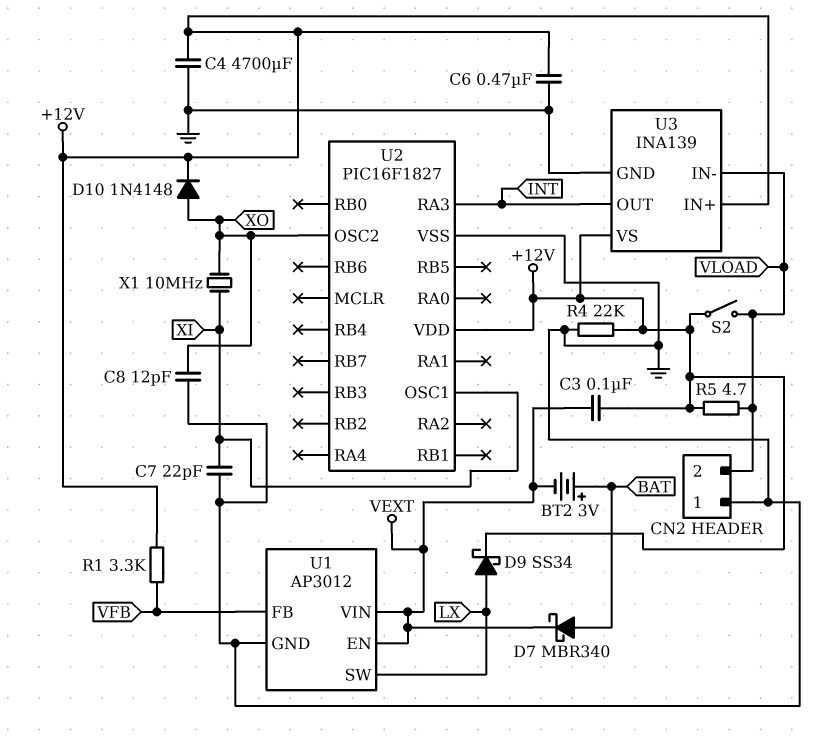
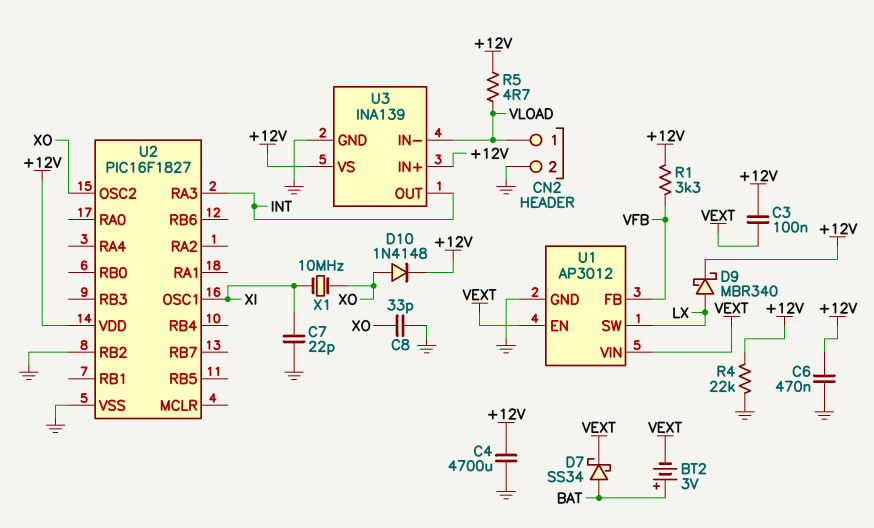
C8: 12pF (GND, XO) -> 33pF (GND, XO)
CN2 pin 1: GND -> VLOAD
CN2 pin 2: VLOAD -> GND
D7: schottky MBR340 (A BAT, K VEXT) -> schottky SS34 (A BAT, K VEXT)
D9: schottky SS34 (A LX, K +12V) -> schottky MBR340 (A LX, K +12V)
S2: switch (+12V, VLOAD) -> none
U2 pin RB2: none -> GND

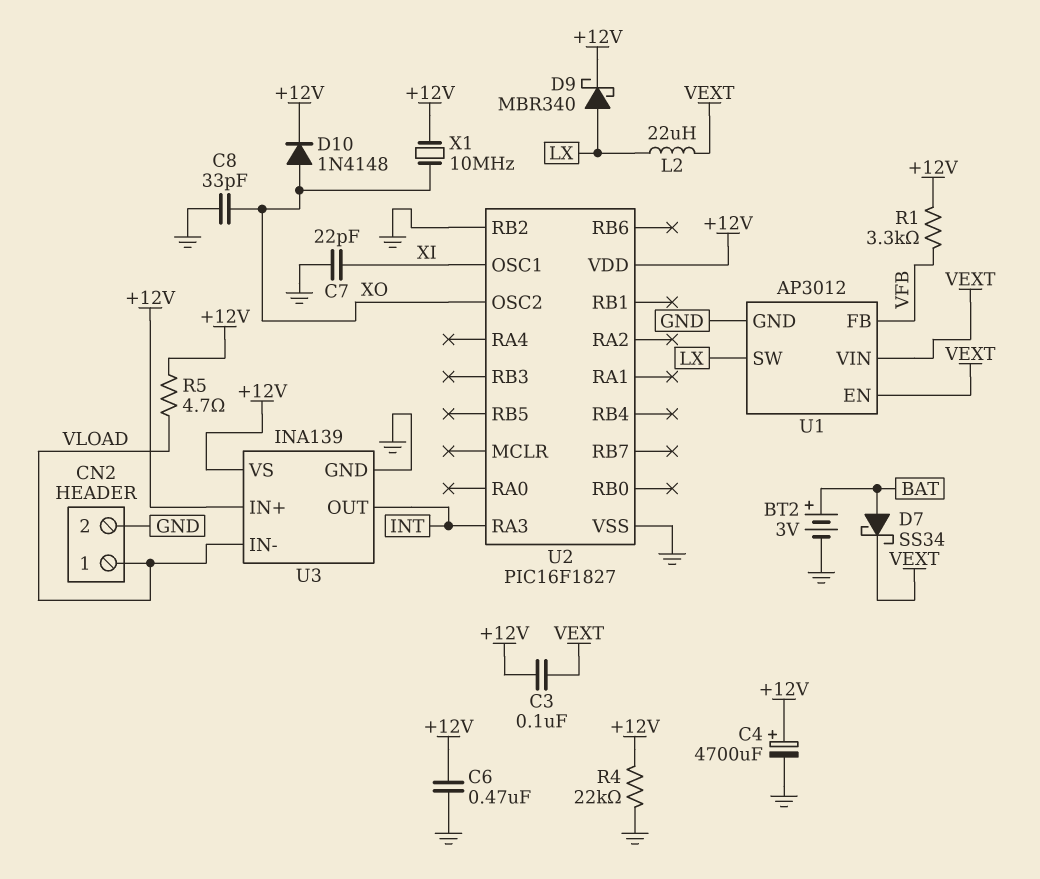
BT2: 3V (plus BAT, minus VEXT) -> 3V (plus BAT, minus GND)
C4: 4700uF (+12V, GND) -> 4700uF (plus +12V, minus GND)
L2: none -> 22uH (LX, VEXT)
X1: 10MHz (XI, XO) -> 10MHz (+12V, XO)

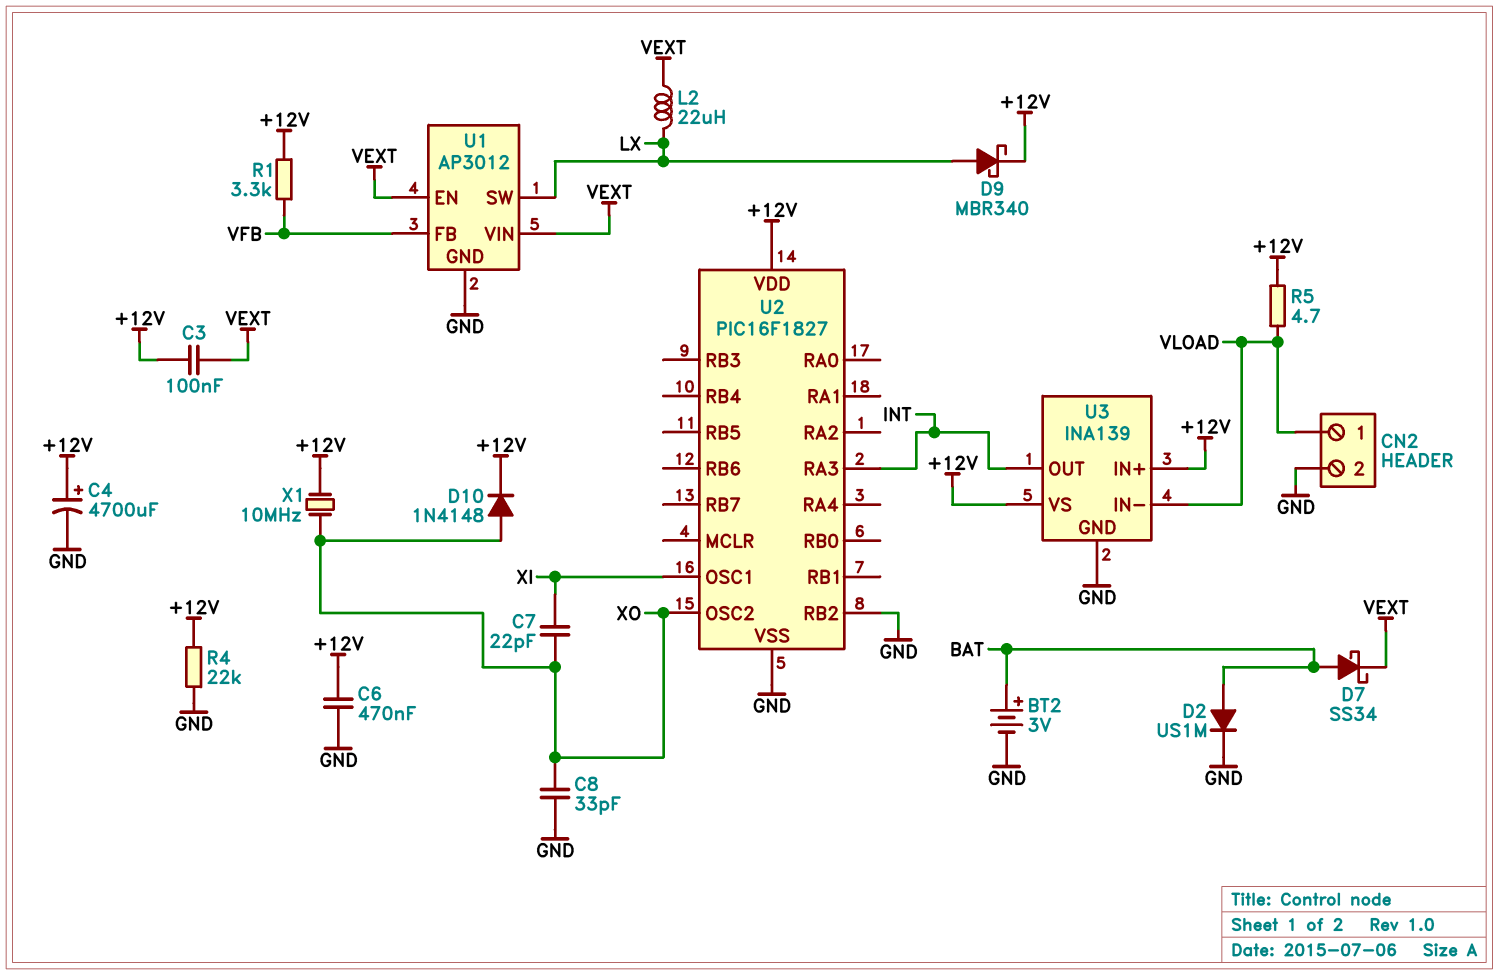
C7: 22pF (GND, XI) -> 22pF (XI, XO)
D2: none -> diode US1M (A BAT, K GND)

